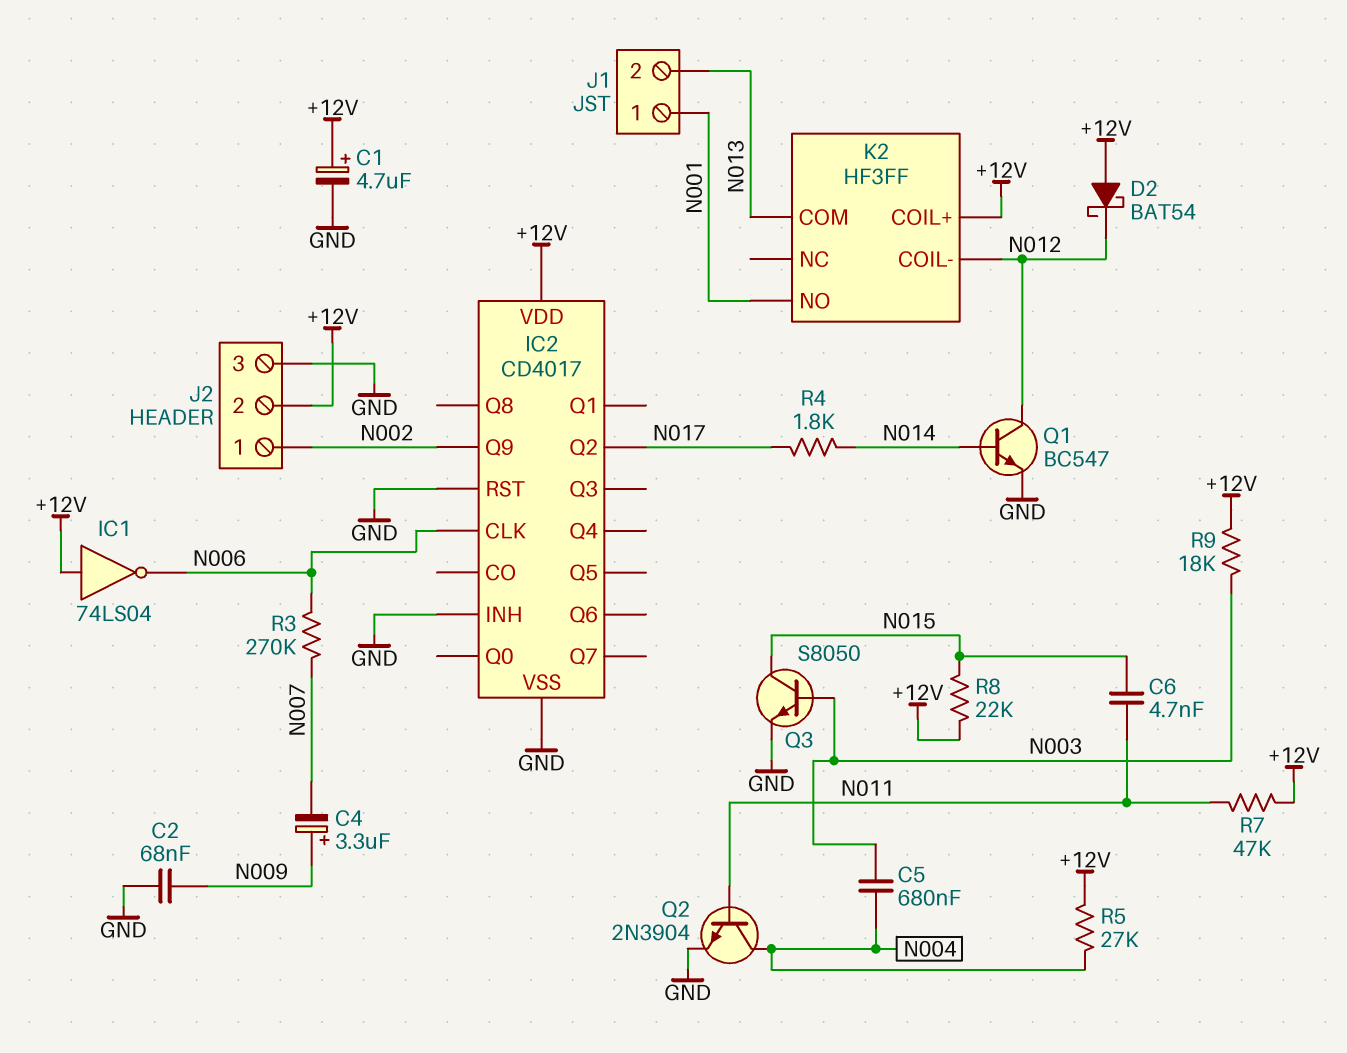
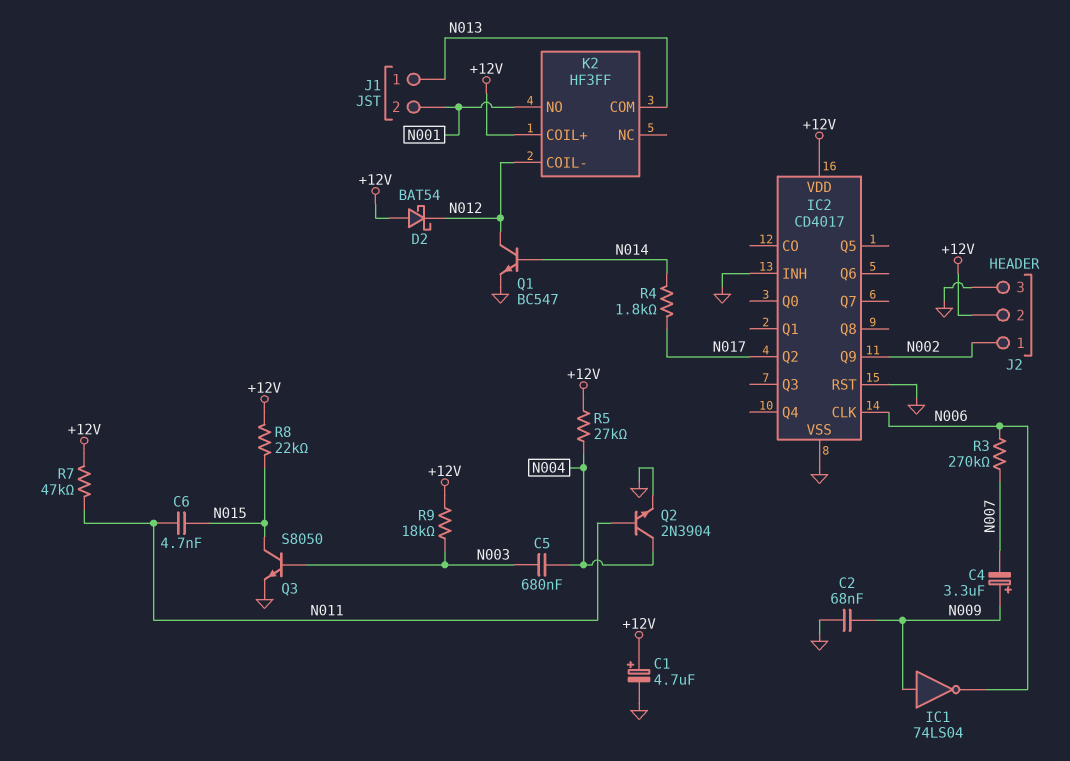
IC1: NOT 74LS04 (in +12V, out N006) -> NOT 74LS04 (in N009, out N006)
J1 pin 1: N001 -> N013
J1 pin 2: N013 -> N001

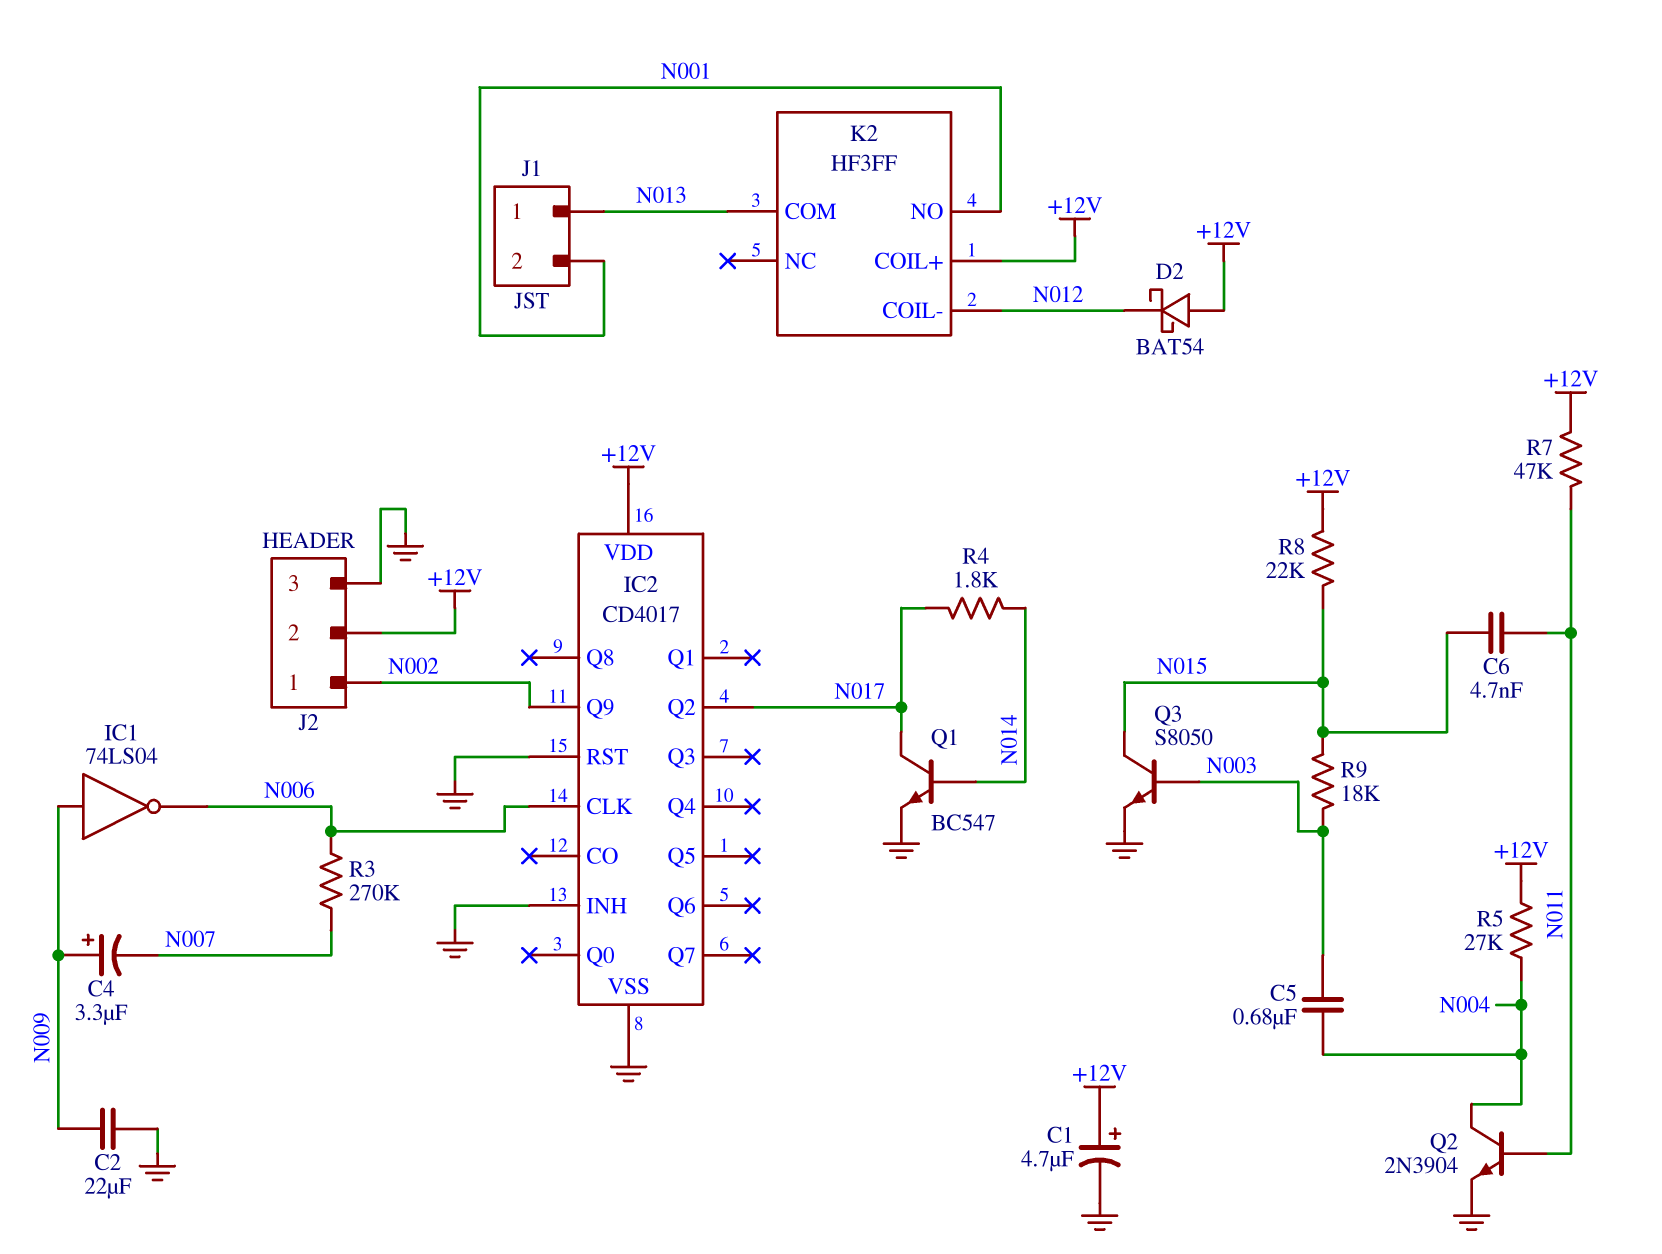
C2: 68nF (GND, N009) -> 22uF (GND, N009)
Q1: NPN BC547 (B N014, C N012, E GND) -> NPN BC547 (B N014, C N017, E GND)
R9: 18k (+12V, N003) -> 18k (N003, N015)

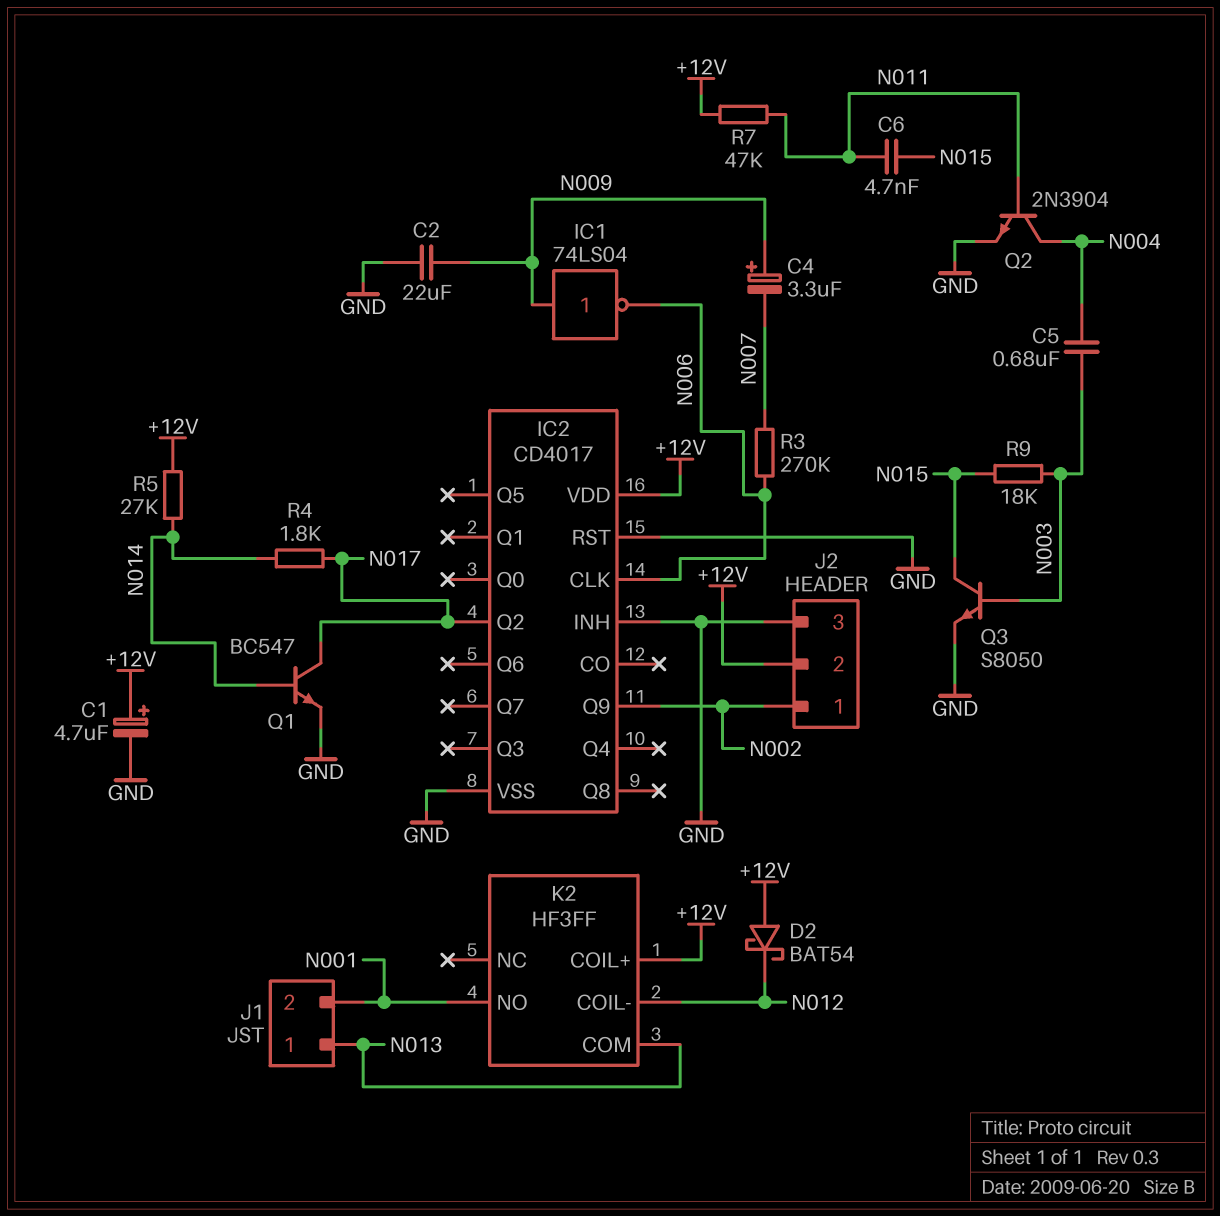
R5: 27k (+12V, N004) -> 27k (+12V, N014)
R8: 22k (+12V, N015) -> none

